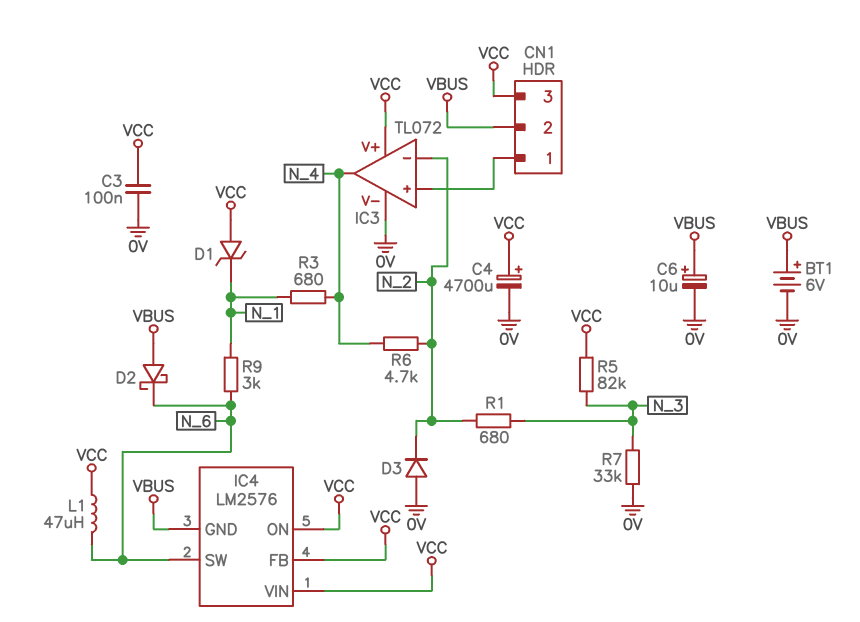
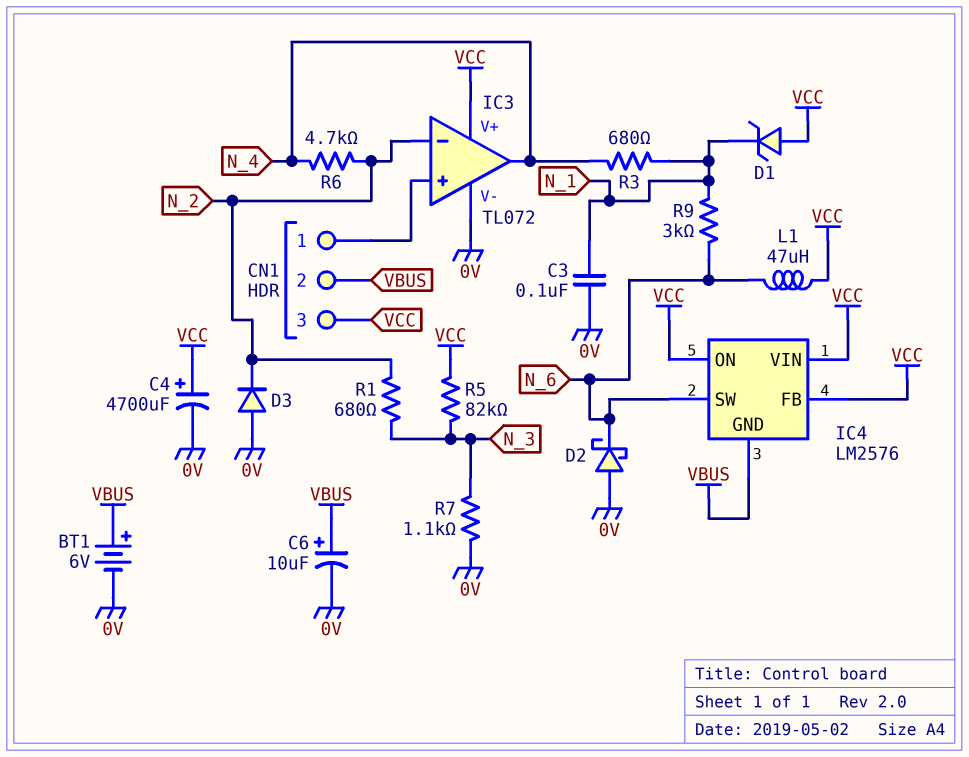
C3: 100nF (0V, VCC) -> 100nF (0V, N_1)
D2: schottky (A VBUS, K N_6) -> schottky (A 0V, K N_6)
R7: 33k (0V, N_3) -> 1.1k (0V, N_3)

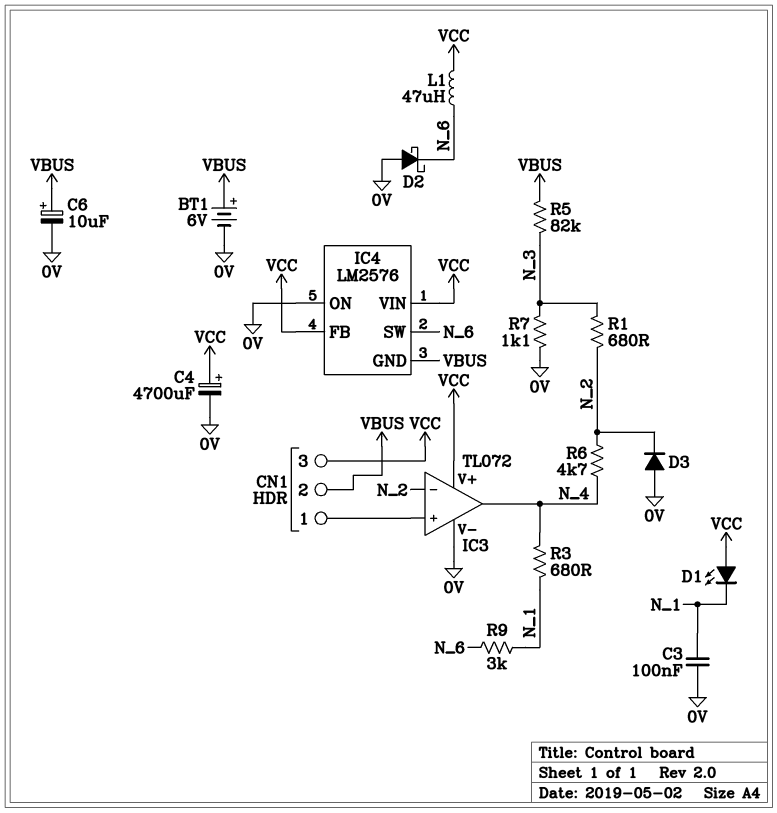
D1: zener (A VCC, K N_1) -> LED (A VCC, K N_1)
IC4 pin ON: VCC -> 0V
R5: 82k (N_3, VCC) -> 82k (N_3, VBUS)

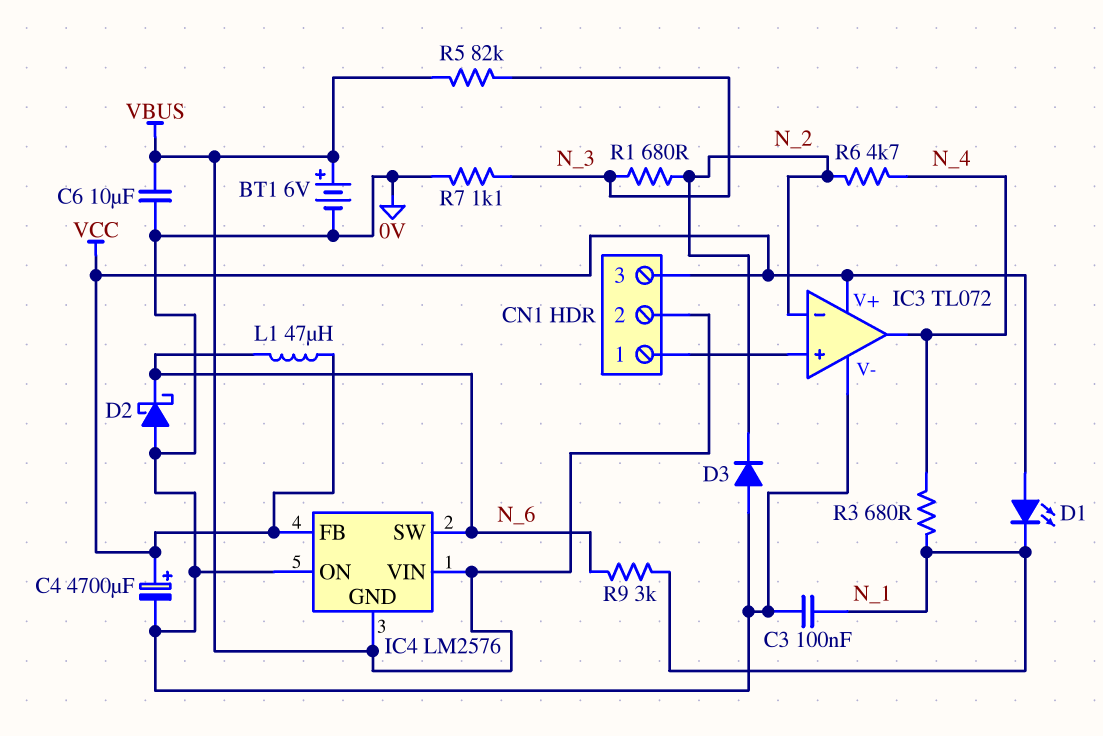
C6: 10uF (plus VBUS, minus 0V) -> 10uF (0V, VBUS)
IC4 pin VIN: VCC -> VBUS

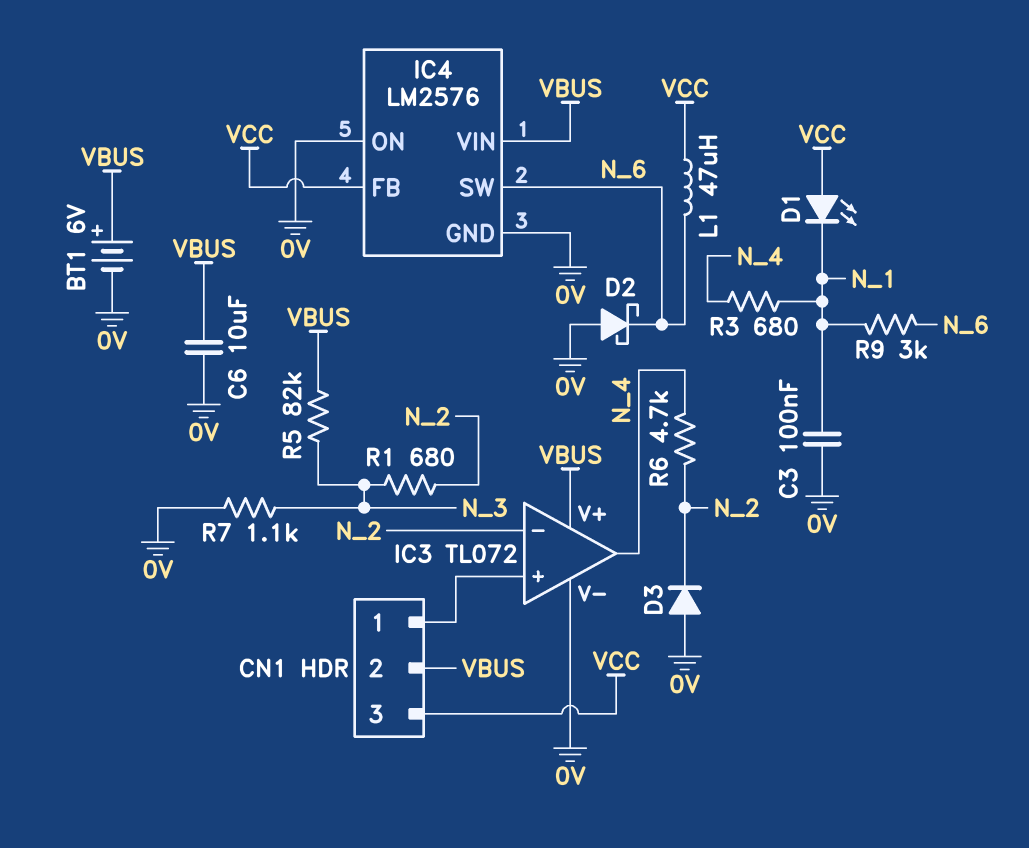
C4: 4700uF (plus VCC, minus 0V) -> none
IC3 pin V+: VCC -> VBUS
IC4 pin GND: VBUS -> 0V

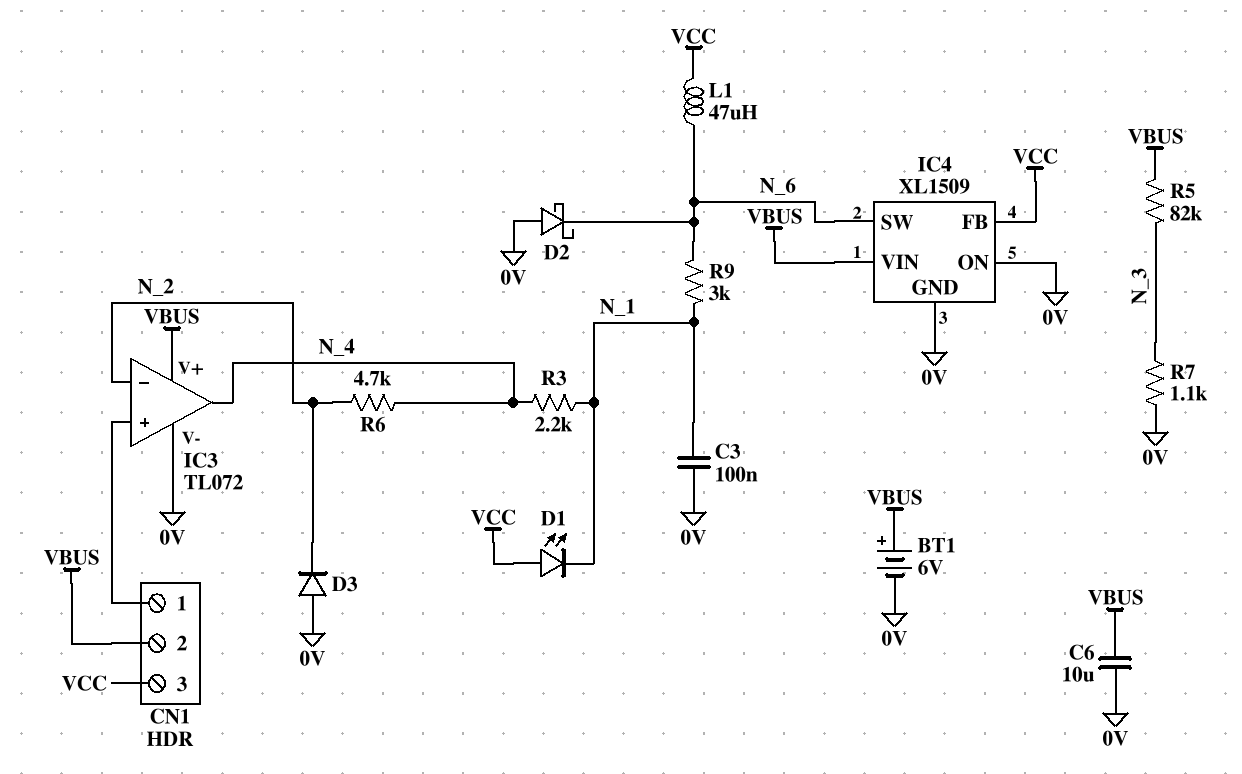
IC4: LM2576 -> XL1509
R1: 680 (N_2, N_3) -> none
R3: 680 (N_1, N_4) -> 2.2k (N_1, N_4)

